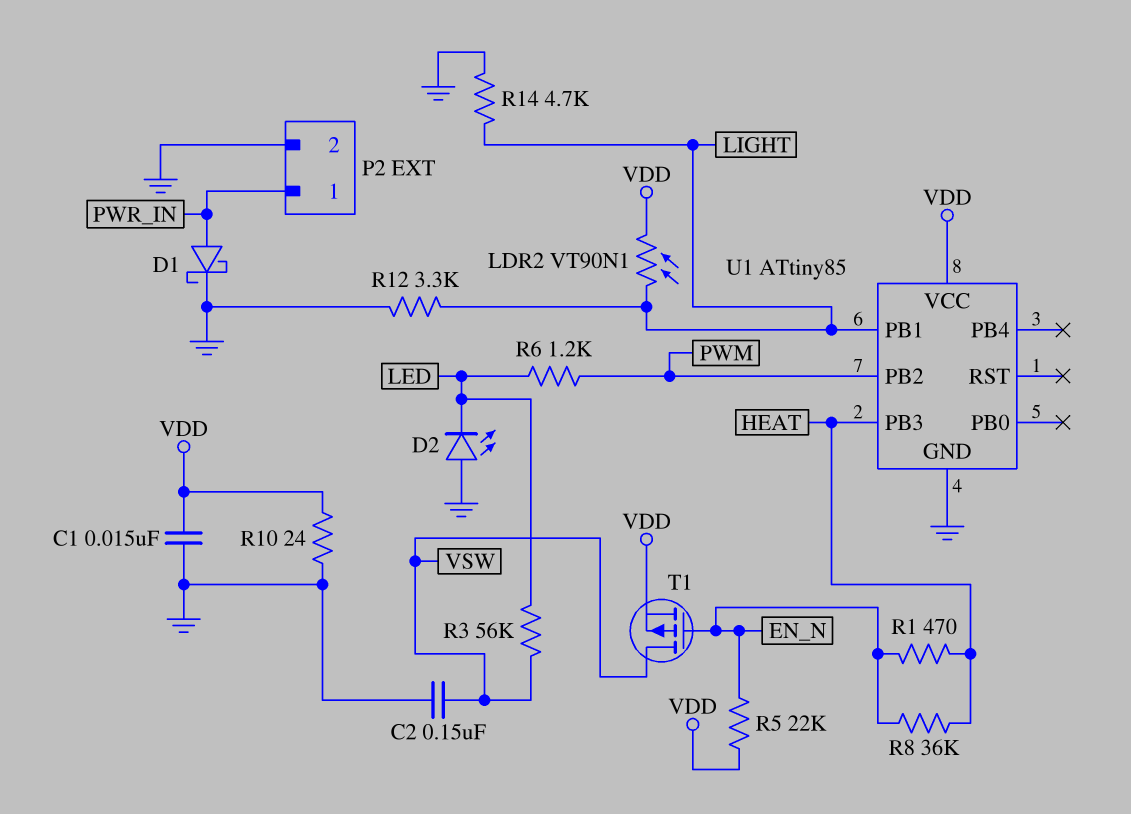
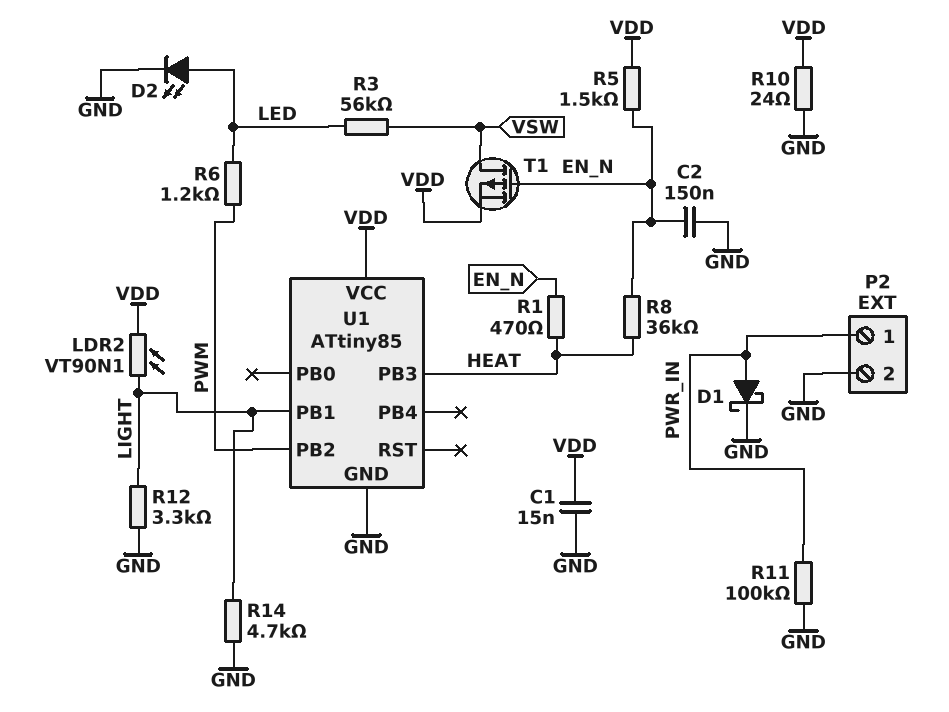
C2: 150nF (GND, VSW) -> 150nF (EN_N, GND)
D2: LED (A GND, K LED) -> LED (A LED, K GND)
R5: 22k (EN_N, VDD) -> 1.5k (EN_N, VDD)
R11: none -> 100k (GND, PWR_IN)

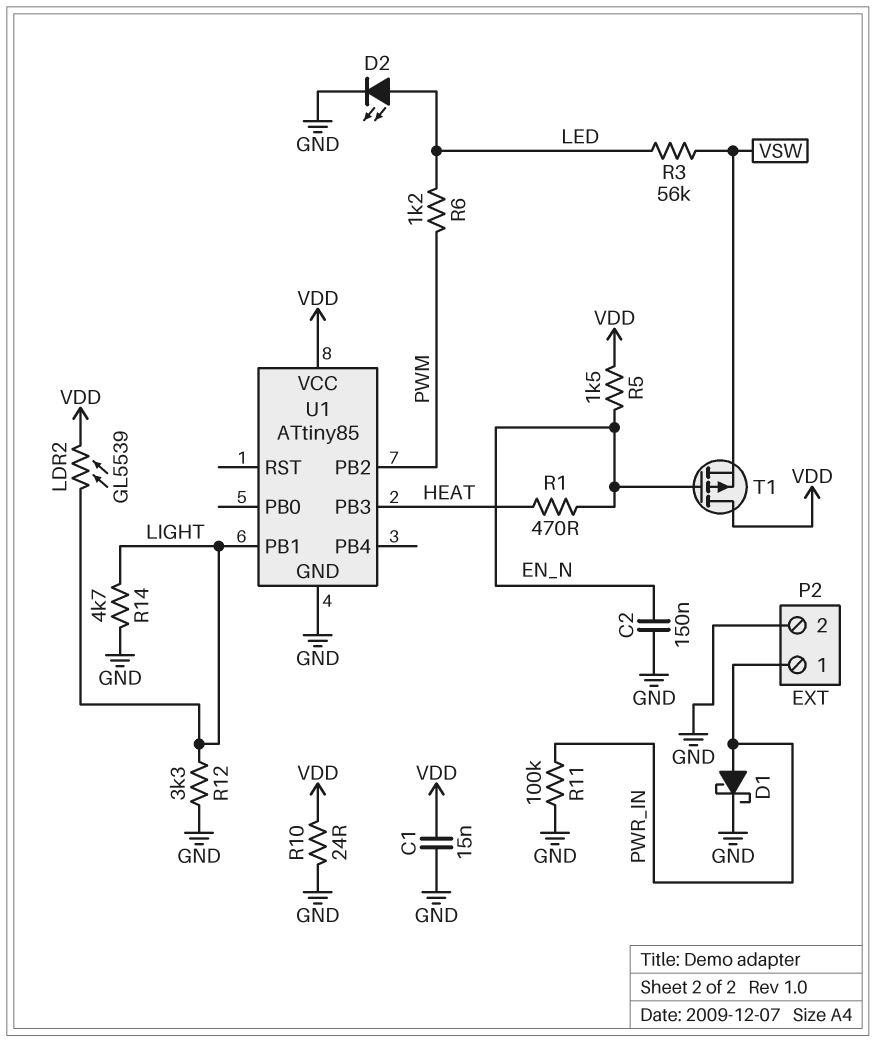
LDR2: VT90N1 (LIGHT, VDD) -> GL5539 (LIGHT, VDD)
R8: 36k (EN_N, HEAT) -> none
T1: PMOS (G EN_N, D VSW, S VDD) -> PMOS (G EN_N, D VDD, S VSW)

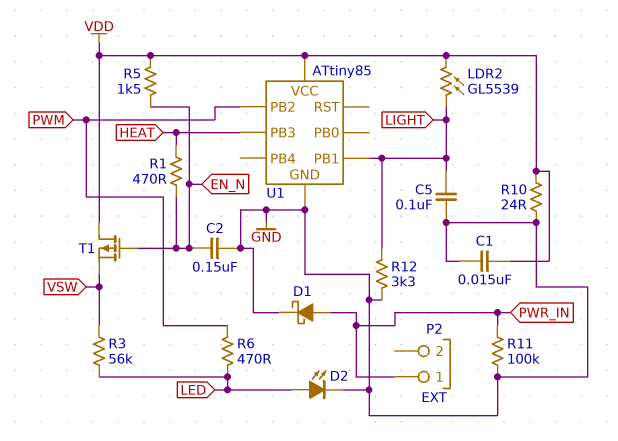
C5: none -> 100nF (GND, LIGHT)
P2 pin 2: GND -> none
R6: 1.2k (LED, PWM) -> 470 (LED, PWM)
R14: 4.7k (GND, LIGHT) -> none

